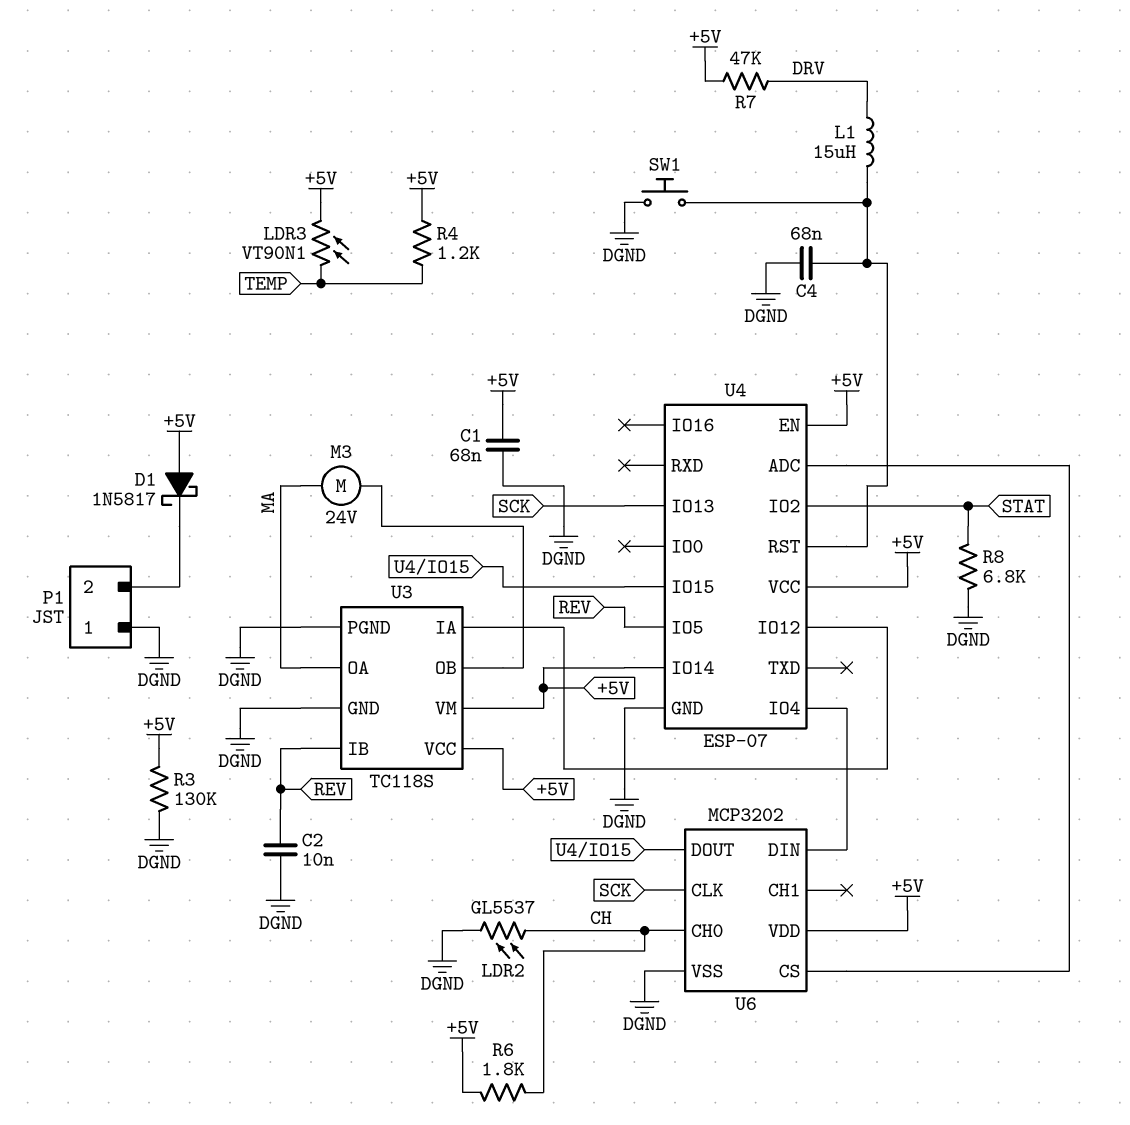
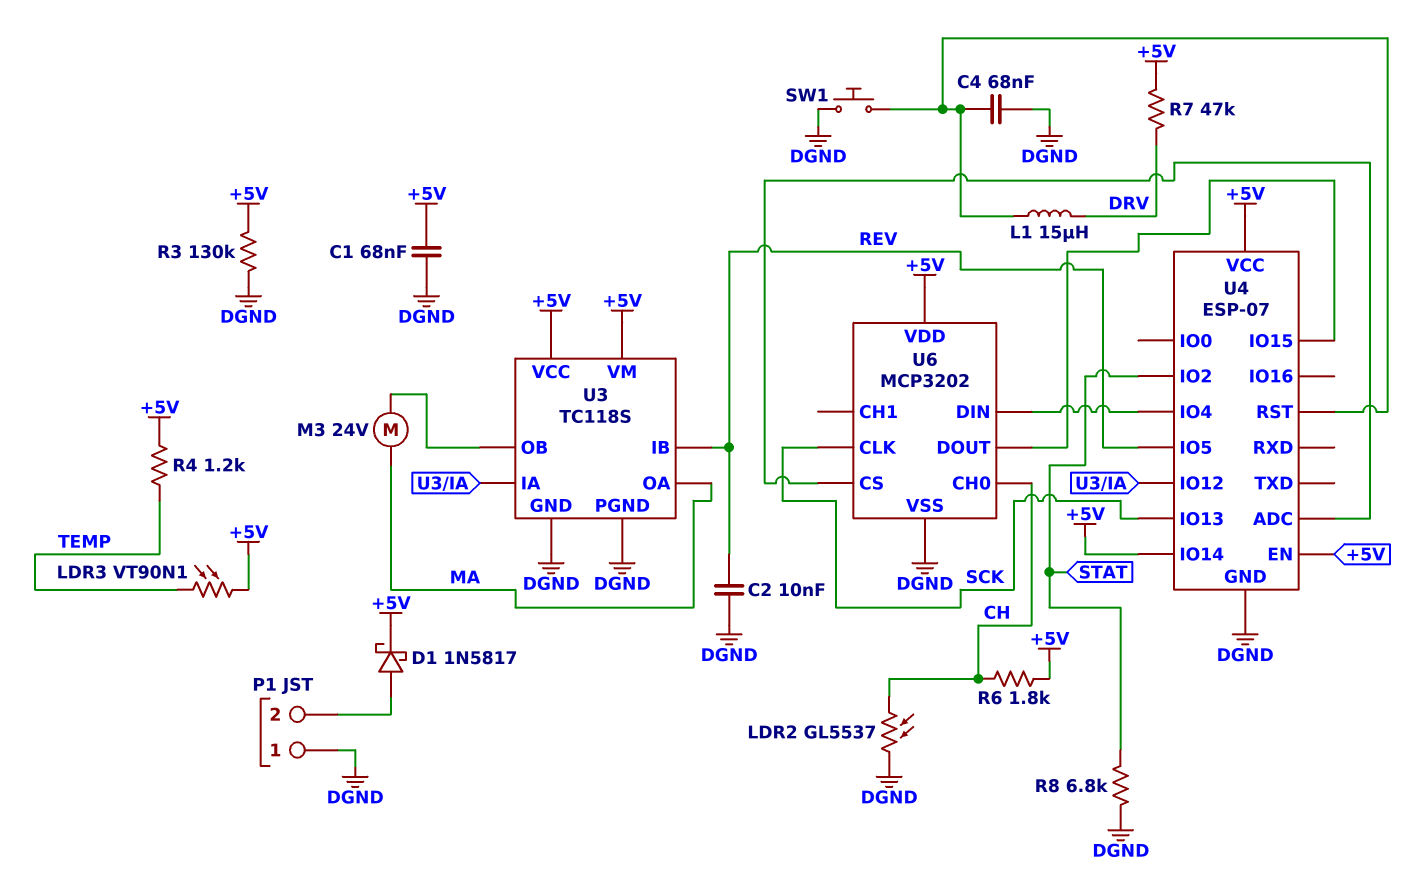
D1: schottky 1N5817 (A +5V, K P1/2) -> schottky 1N5817 (A P1/2, K +5V)

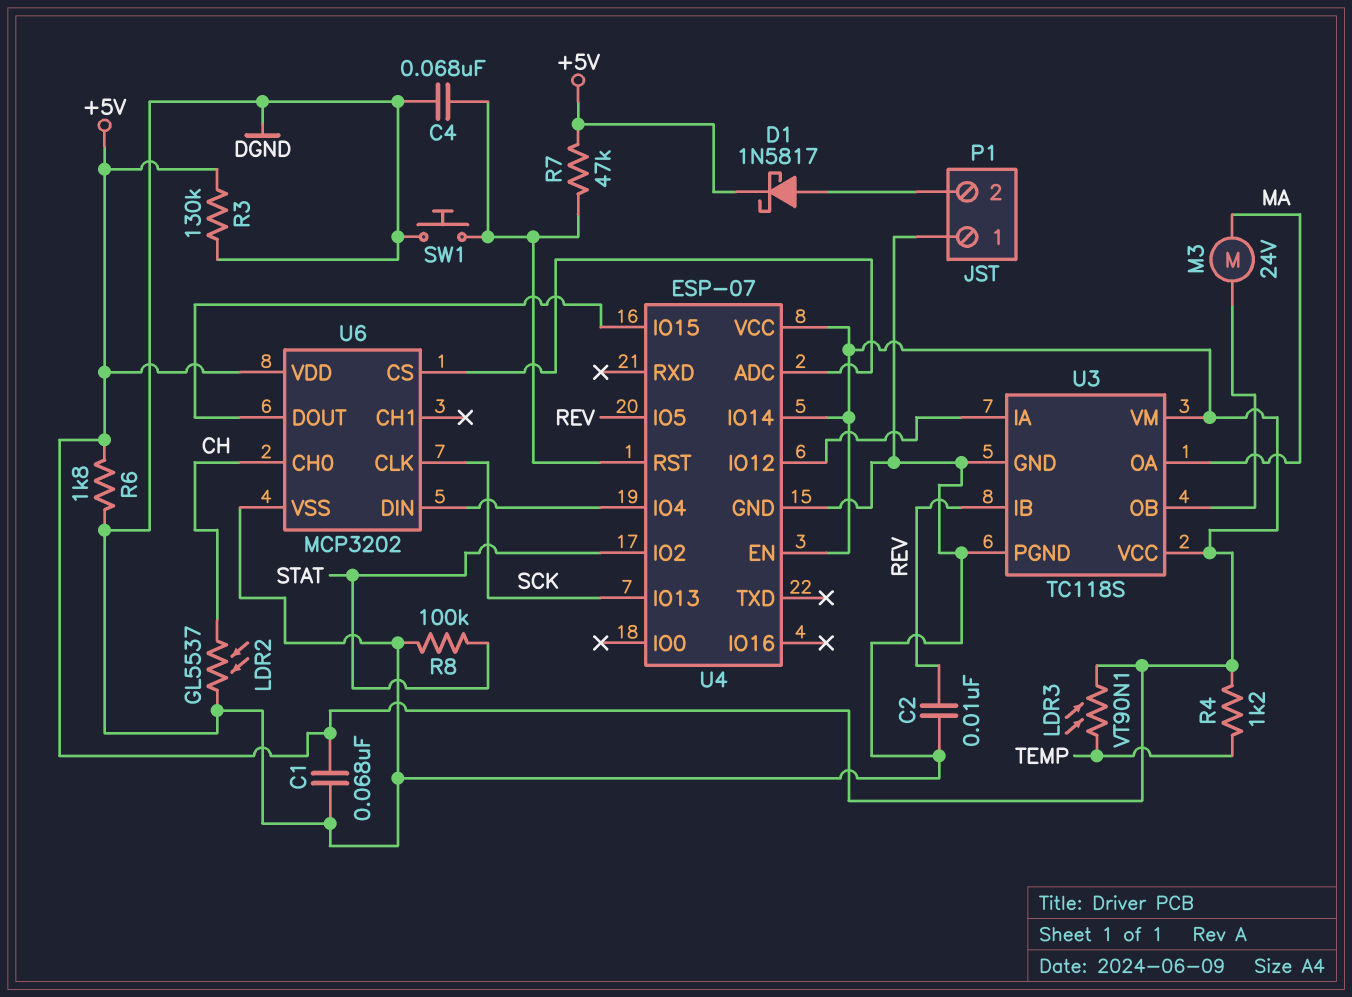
L1: 15uH (DRV, U4/RST) -> none
R6: 1.8k (+5V, CH) -> 1.8k (+5V, DGND)
R7: 47k (+5V, DRV) -> 47k (+5V, U4/RST)
R8: 6.8k (DGND, STAT) -> 100k (DGND, STAT)

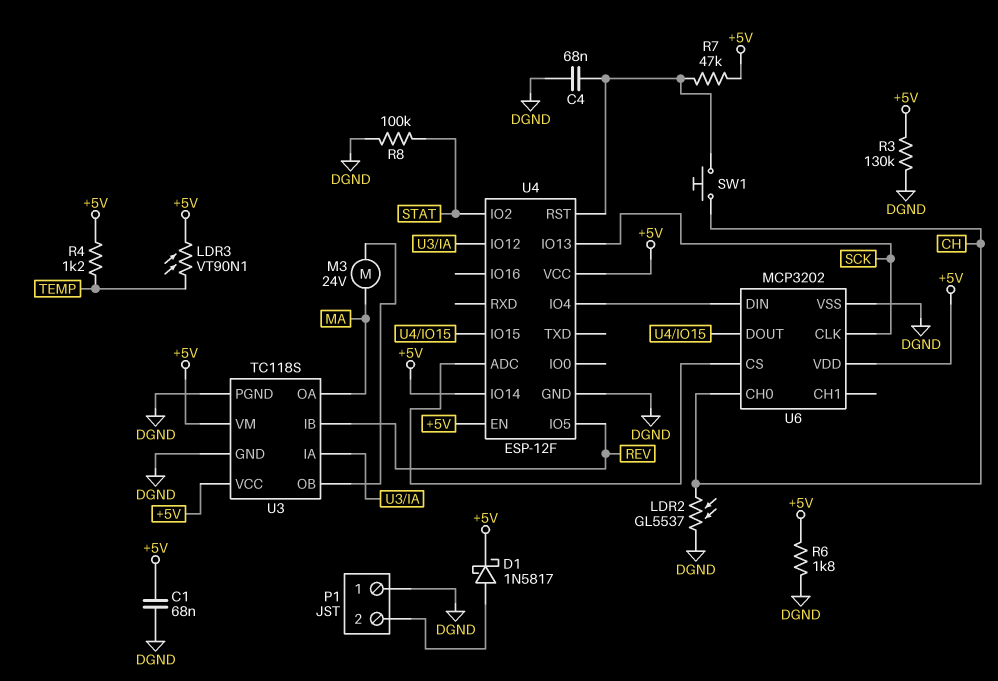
C2: 10nF (DGND, REV) -> none
SW1: button (DGND, U4/RST) -> button (CH, U4/RST)
U4: ESP-07 -> ESP-12F

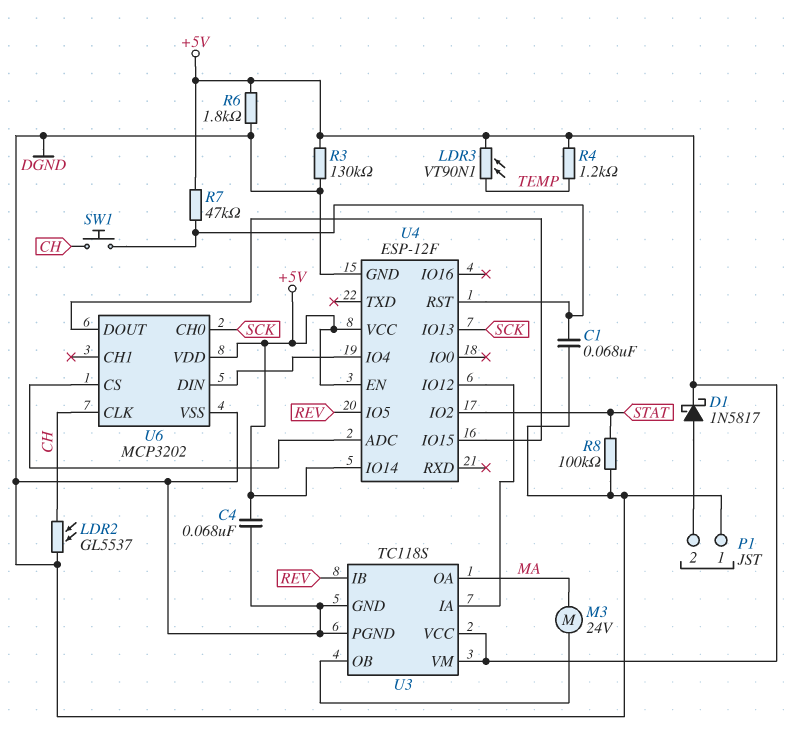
C1: 68nF (+5V, DGND) -> 68nF (DGND, U4/RST)
C4: 68nF (DGND, U4/RST) -> 68nF (+5V, DGND)
U6 pin CH0: CH -> SCK
U6 pin CLK: SCK -> CH

